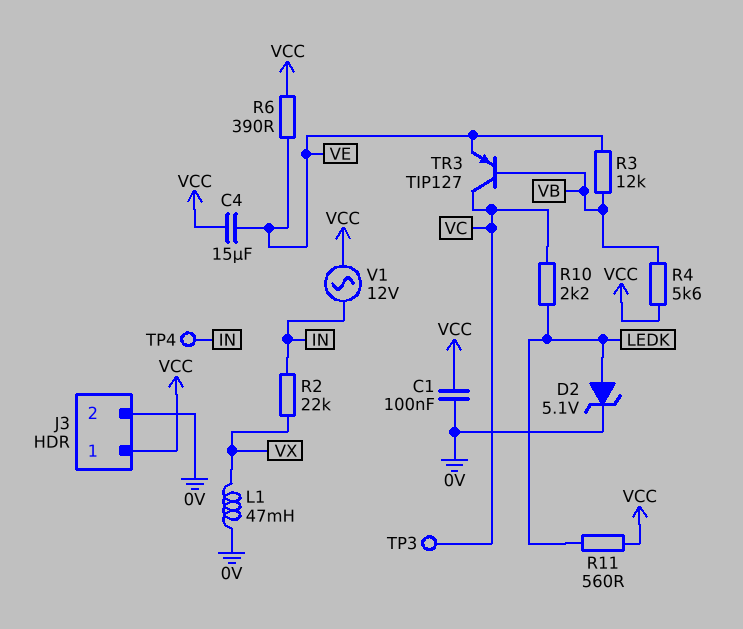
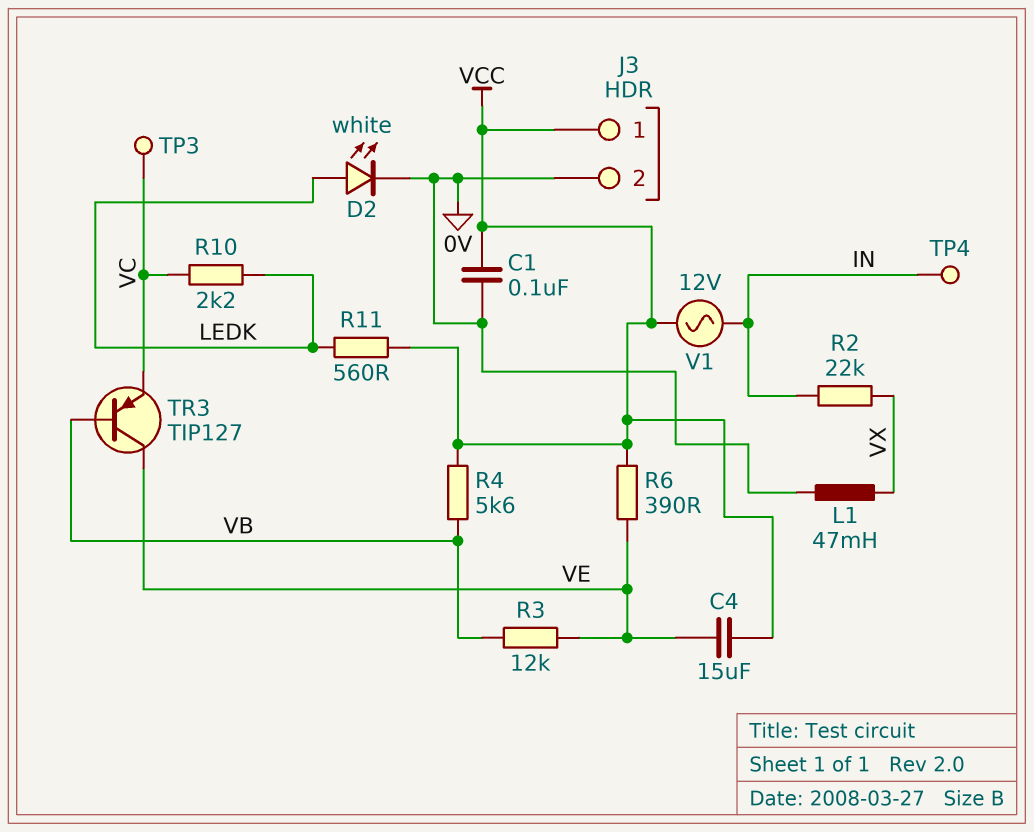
D2: zener 5.1V (A LEDK, K 0V) -> LED white (A LEDK, K 0V)
TR3: PNP TIP127 (B VB, C VC, E VE) -> PNP TIP127 (B VB, C VE, E VC)

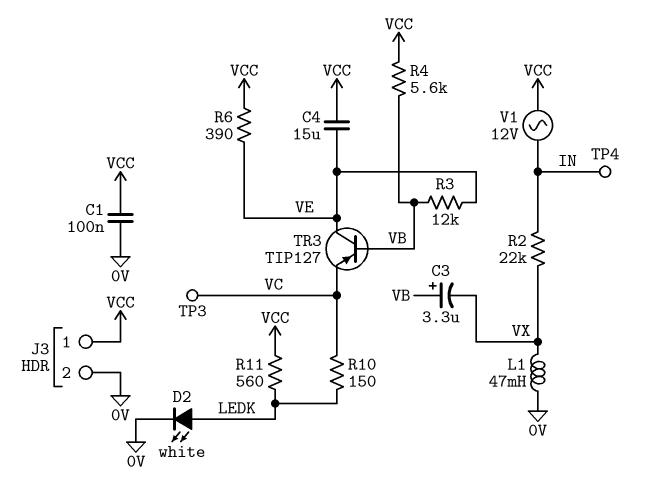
C3: none -> 3.3uF (plus VB, minus VX)
R10: 2.2k (LEDK, VC) -> 150 (LEDK, VC)

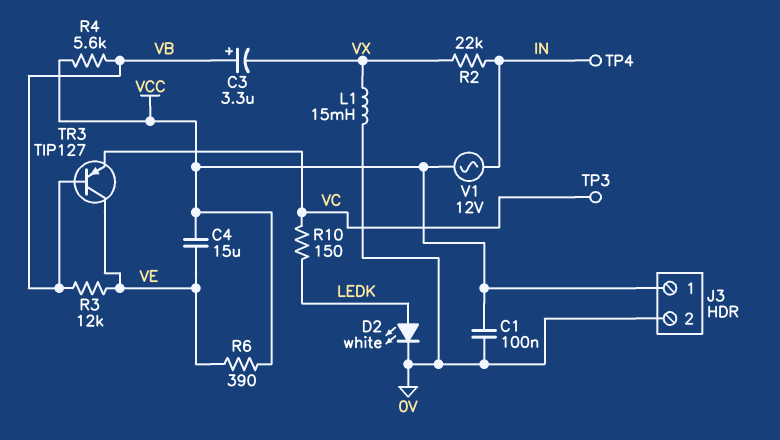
L1: 47mH (0V, VX) -> 15mH (0V, VX)
R11: 560 (LEDK, VCC) -> none

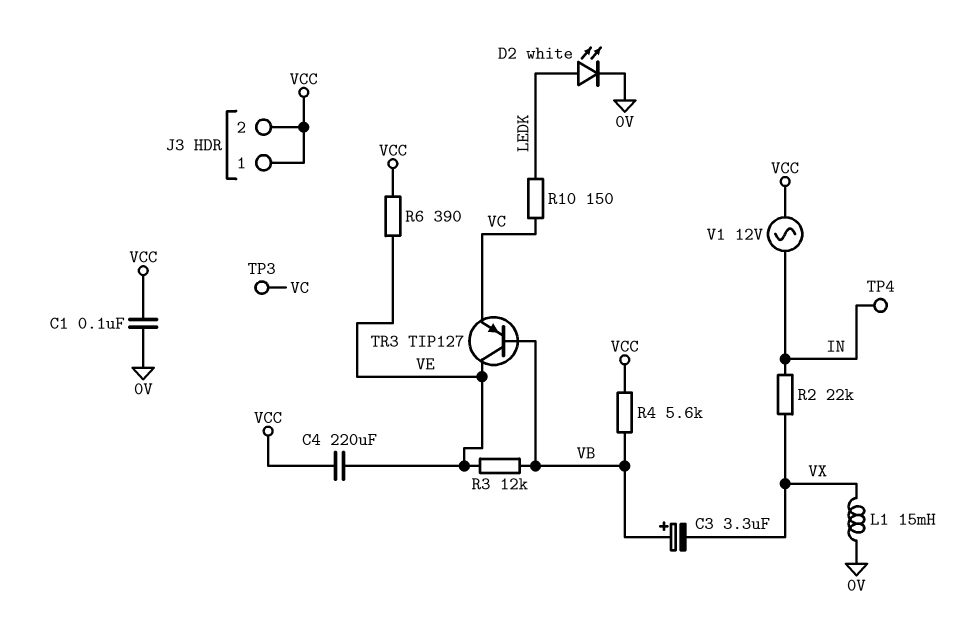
C4: 15uF (VCC, VE) -> 220uF (VCC, VE)
J3 pin 2: 0V -> VCC

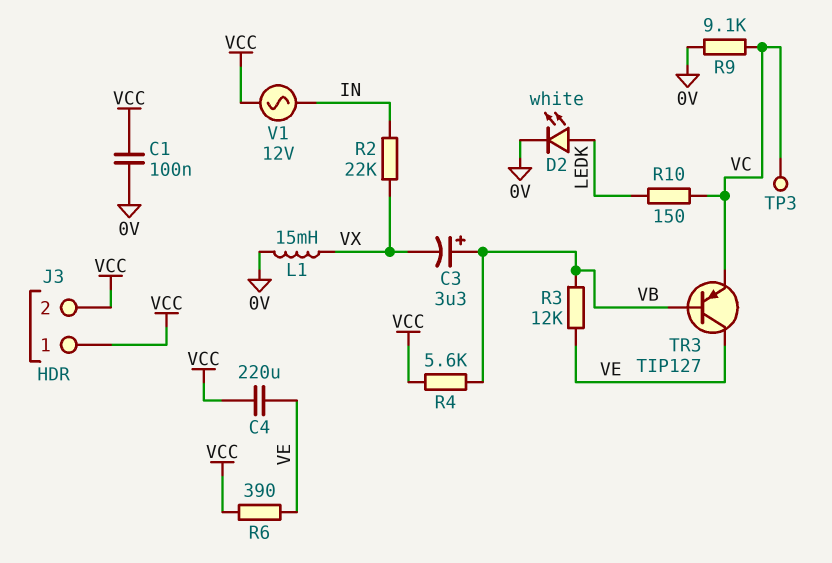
R9: none -> 9.1k (0V, VC)
TP4: test point (IN) -> none

